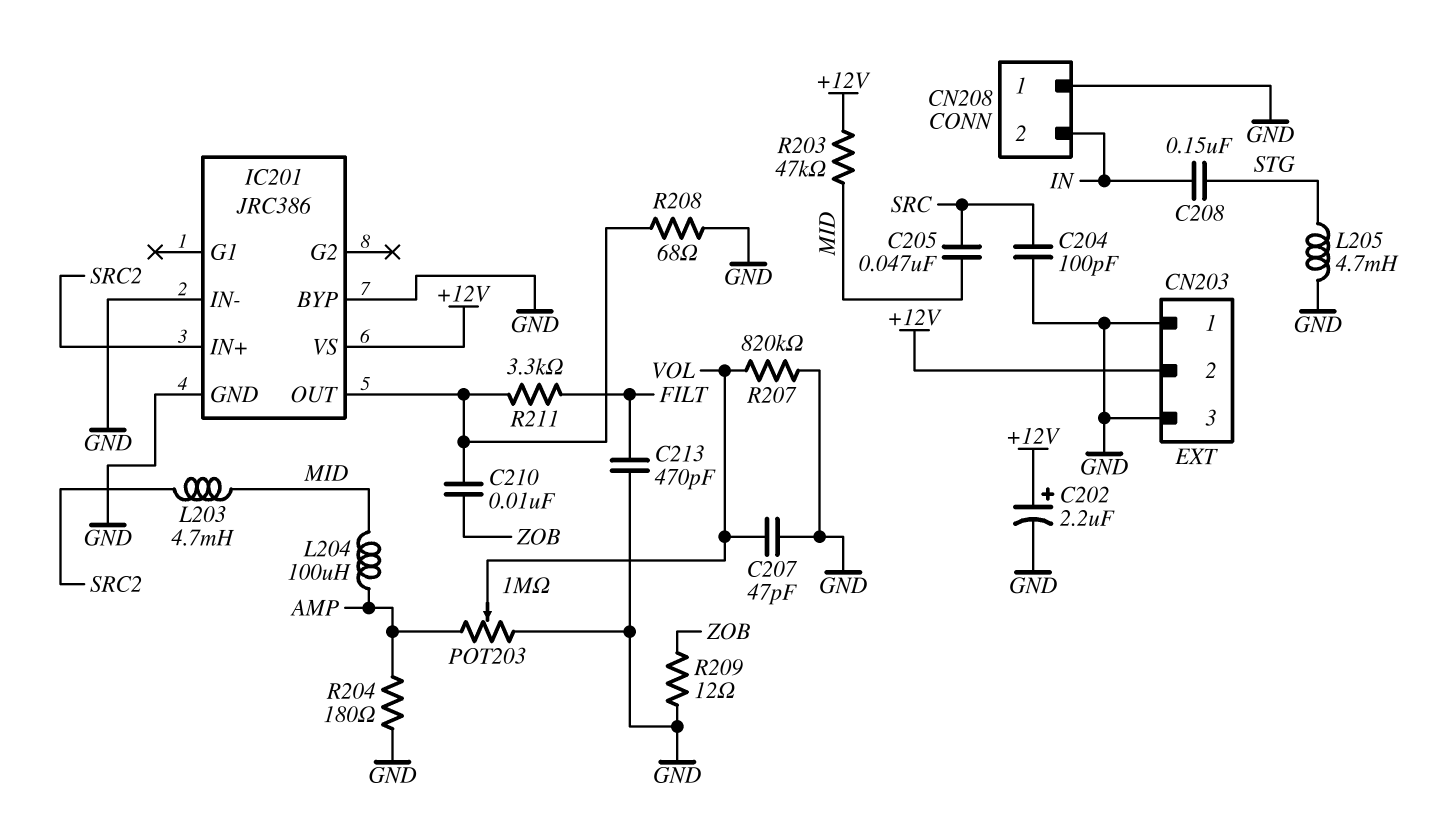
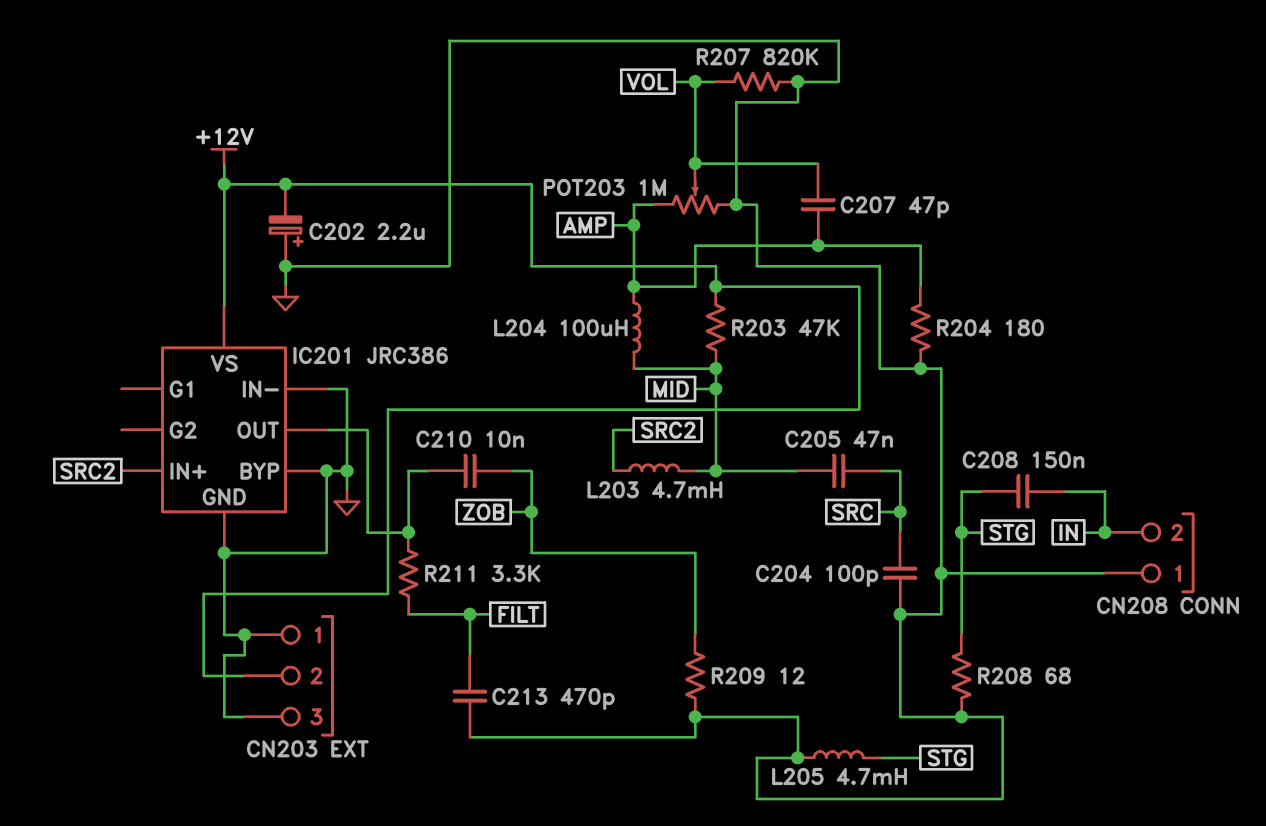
C202: 2.2uF (plus +12V, minus GND) -> 2.2uF (plus GND, minus +12V)
C207: 47pF (GND, VOL) -> 47pF (AMP, VOL)
R208: 68 (GND, IC201/OUT) -> 68 (GND, STG)

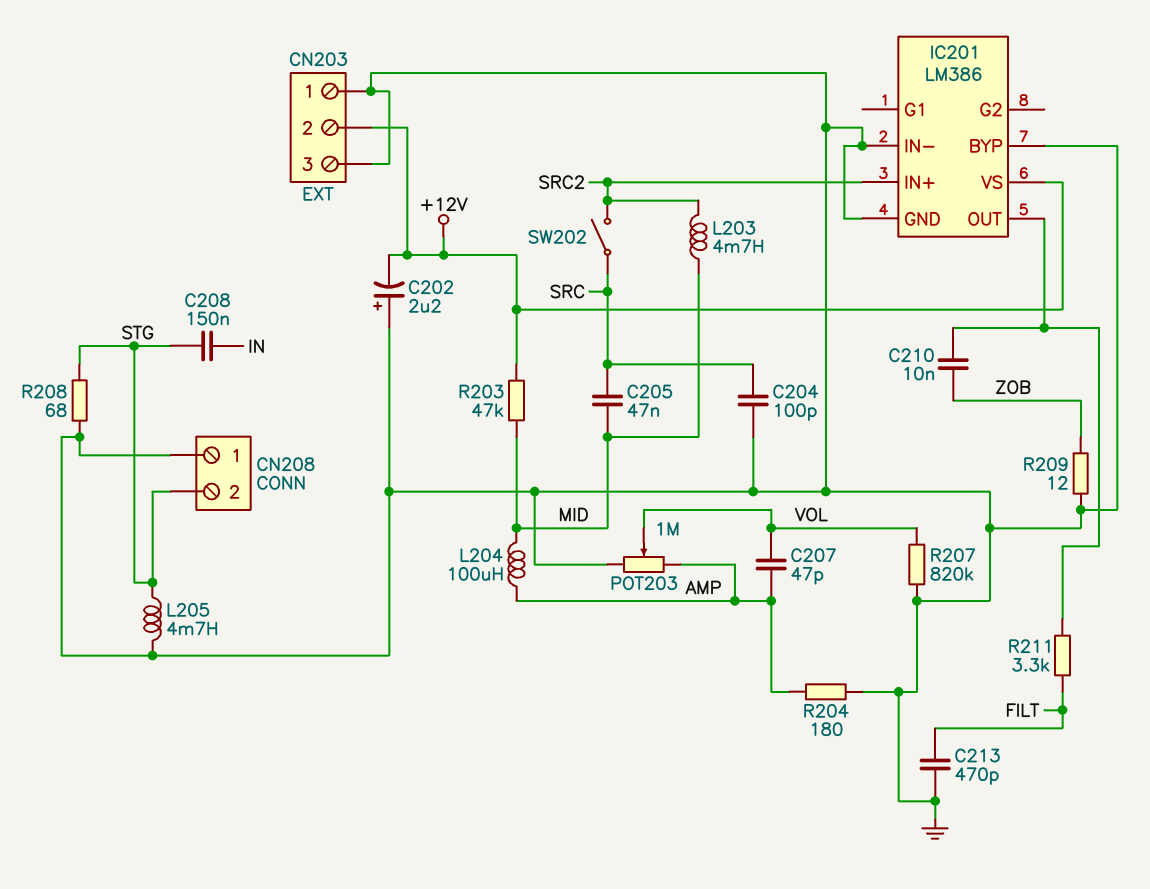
CN208 pin 2: IN -> STG
IC201: JRC386 -> LM386
SW202: none -> switch (SRC, SRC2)

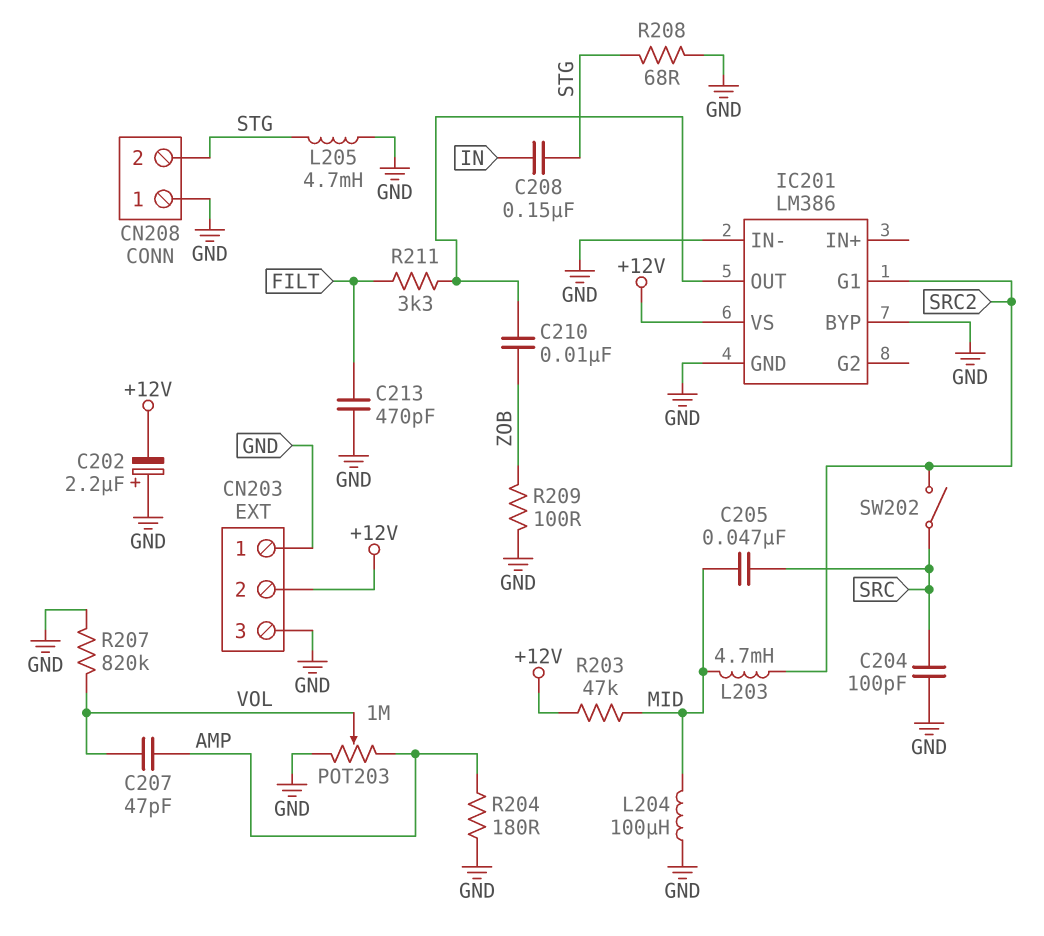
IC201 pin G1: none -> SRC2
IC201 pin IN+: SRC2 -> none
L204: 100uH (AMP, MID) -> 100uH (GND, MID)
R209: 12 (GND, ZOB) -> 100 (GND, ZOB)

